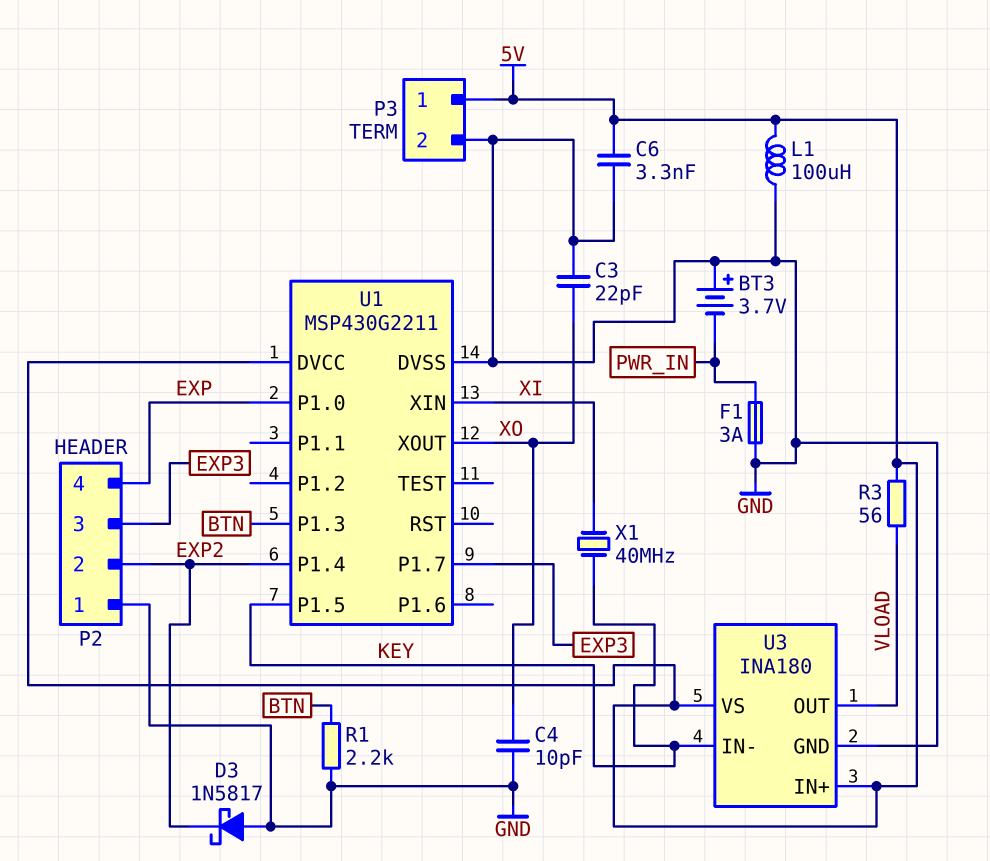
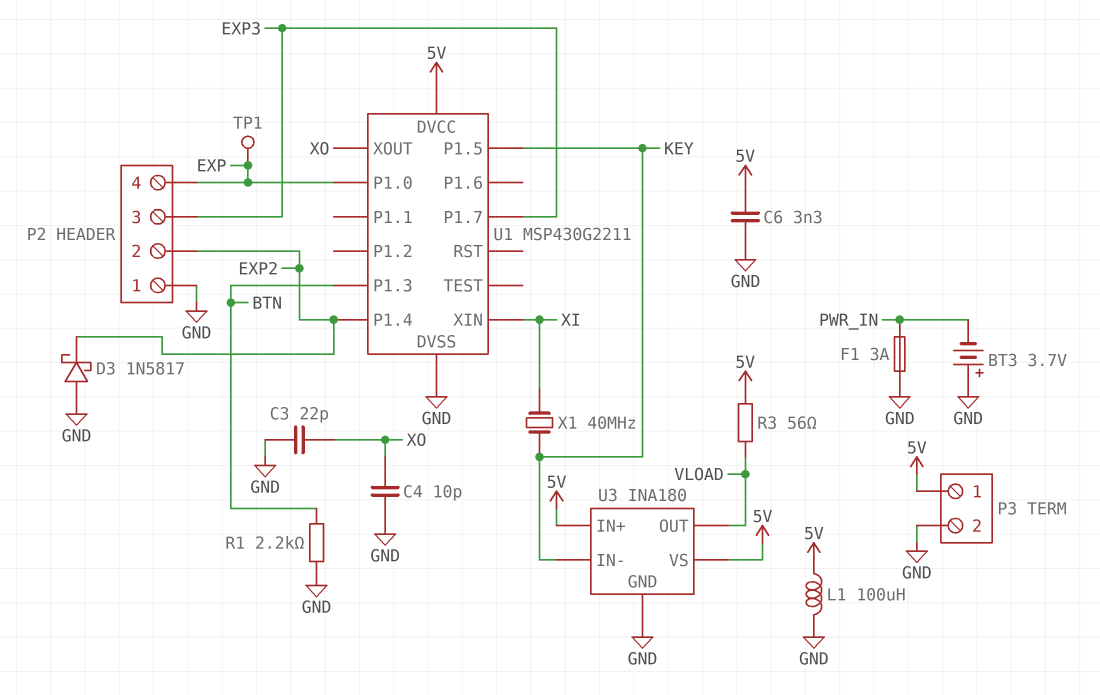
TP1: none -> test point (EXP)

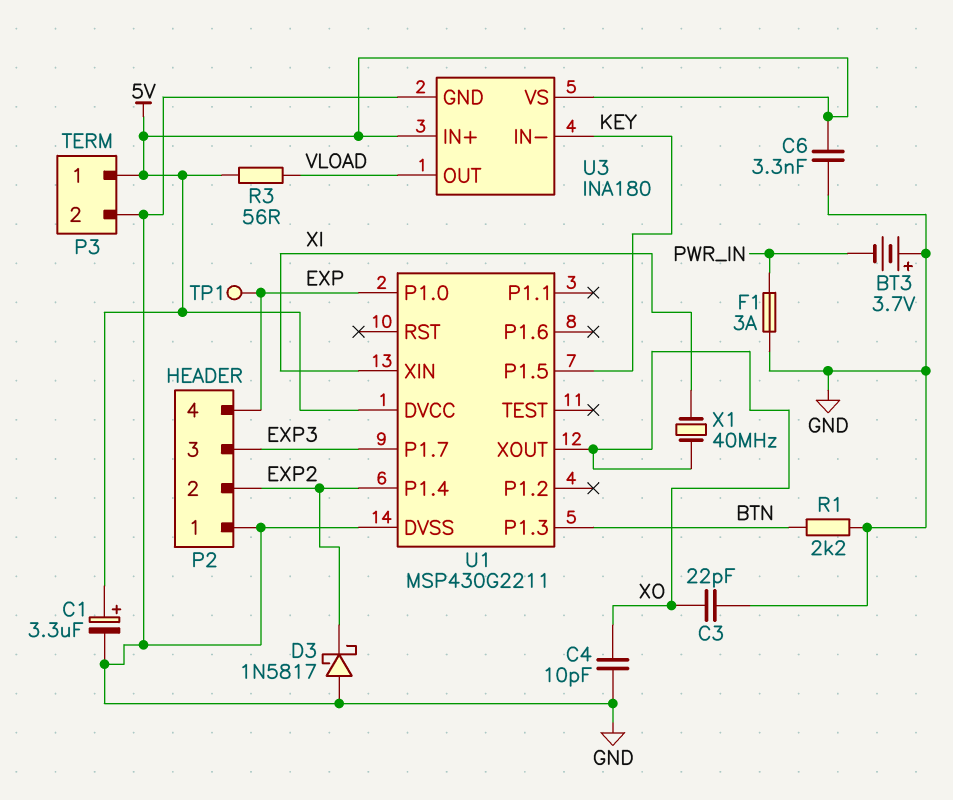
C1: none -> 3.3uF (plus 5V, minus GND)
L1: 100uH (5V, GND) -> none
X1: 40MHz (KEY, XI) -> 40MHz (XI, XO)

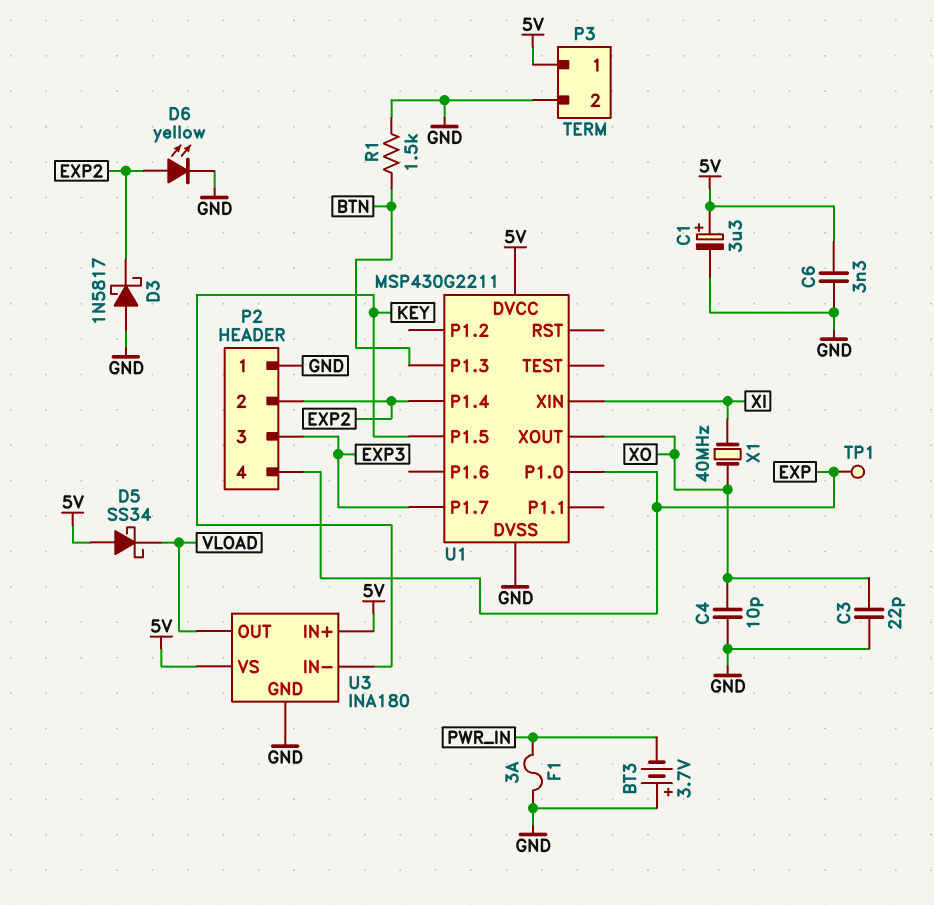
D5: none -> schottky SS34 (A 5V, K VLOAD)
D6: none -> LED yellow (A EXP2, K GND)
R1: 2.2k (BTN, GND) -> 1.5k (BTN, GND)
R3: 56 (5V, VLOAD) -> none

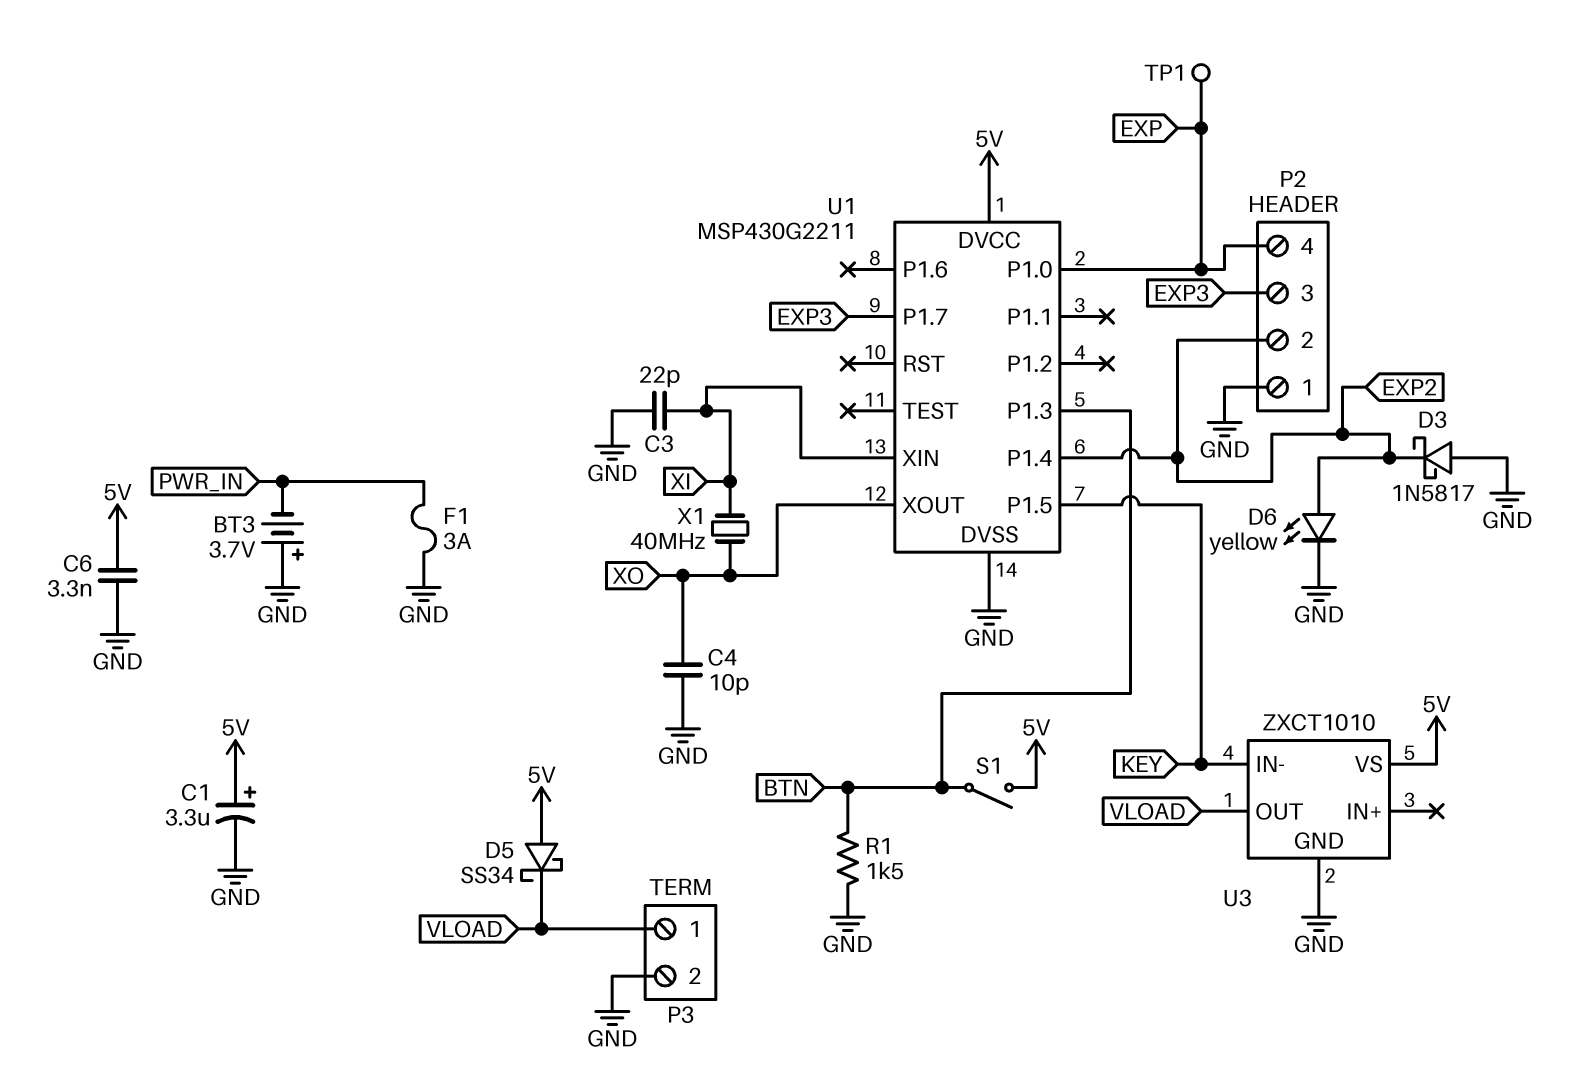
C3: 22pF (GND, XO) -> 22pF (GND, XI)
P3 pin 1: 5V -> VLOAD
S1: none -> switch (5V, BTN)
U3: INA180 -> ZXCT1010
U3 pin IN+: 5V -> none

